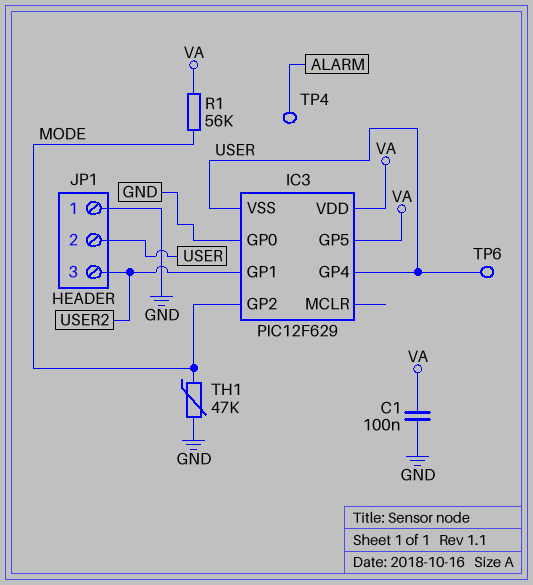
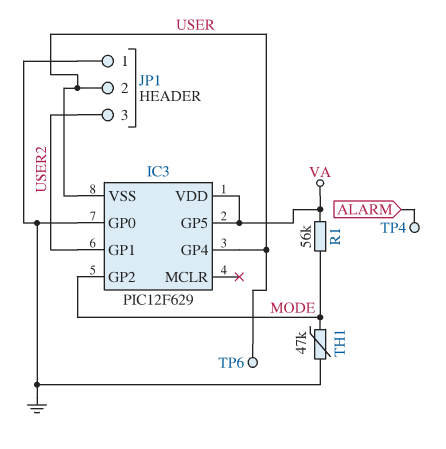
C1: 100nF (GND, VA) -> none

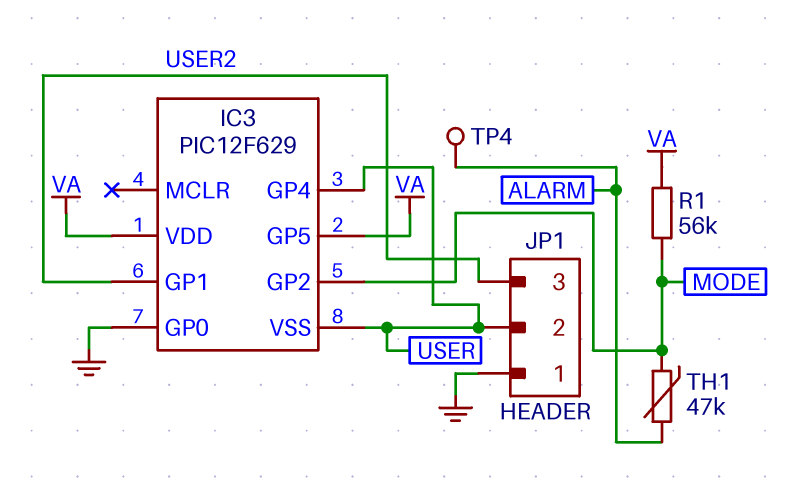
TH1: 47k (GND, MODE) -> 47k (ALARM, MODE)
TP6: test point (USER) -> none

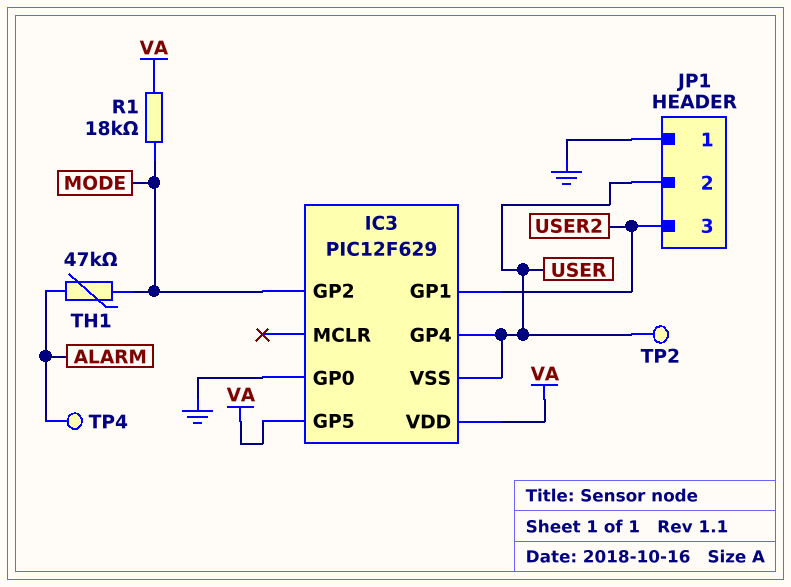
R1: 56k (MODE, VA) -> 18k (MODE, VA)
TP2: none -> test point (USER)

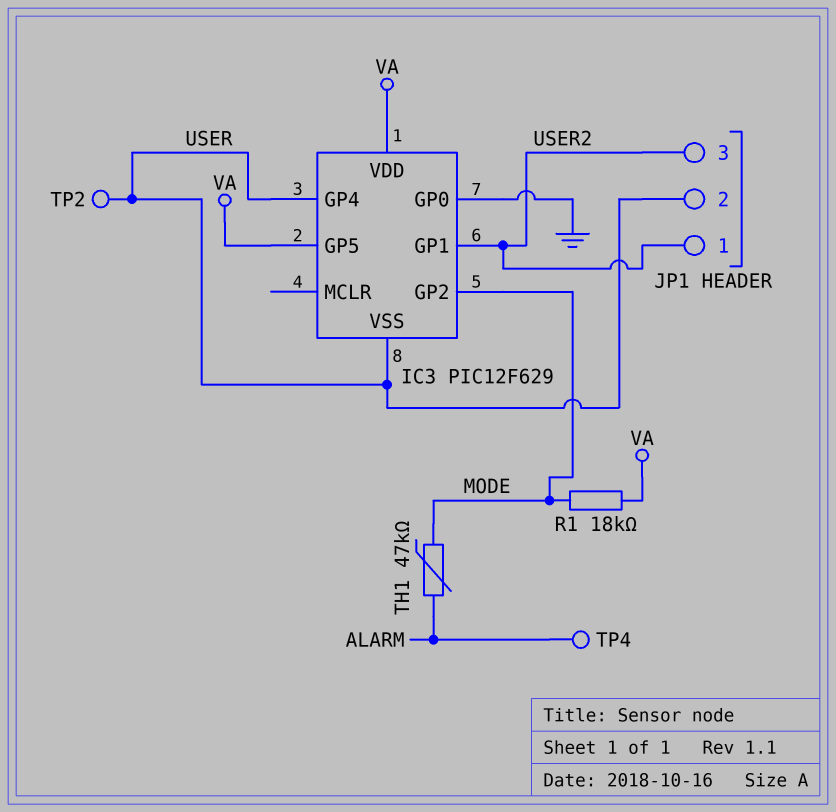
JP1 pin 1: GND -> USER2

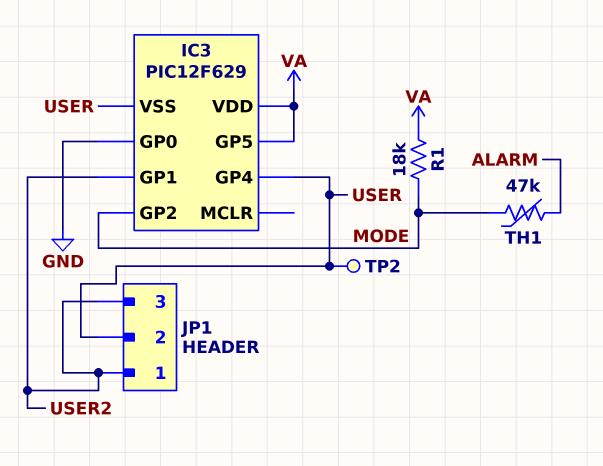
TP4: test point (ALARM) -> none

